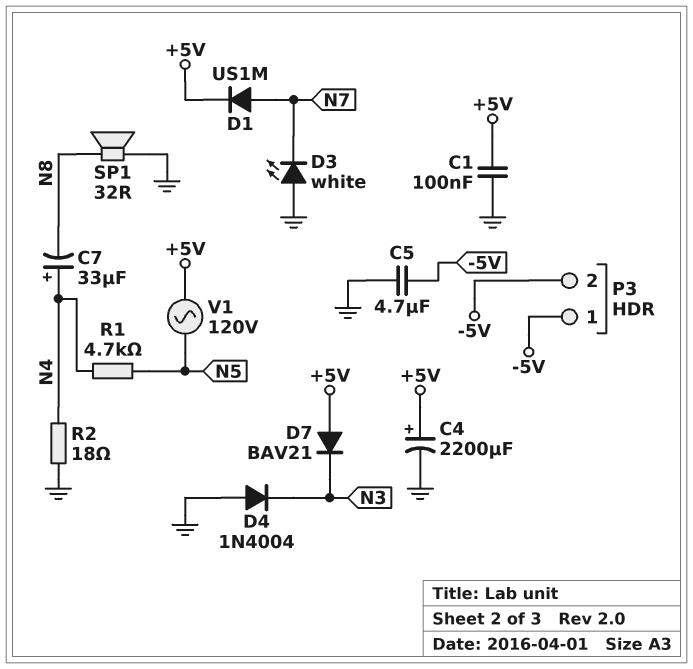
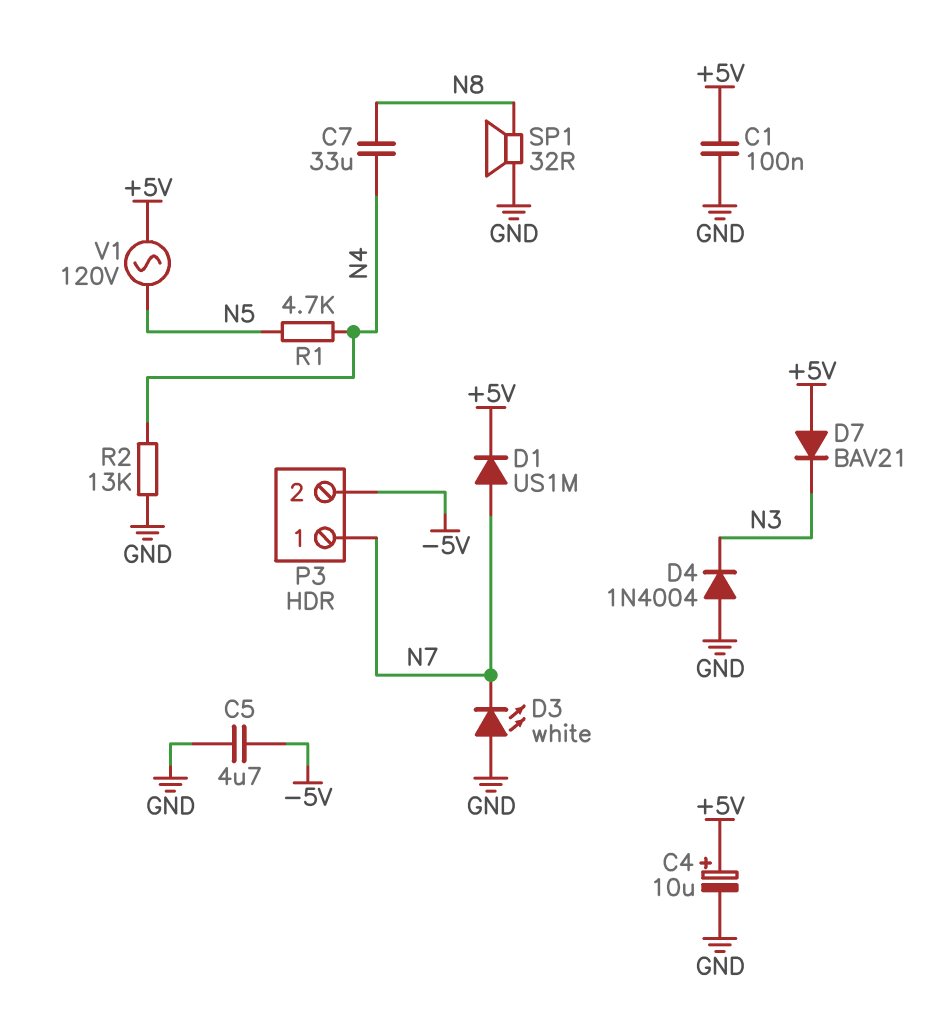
C4: 2200uF (plus +5V, minus GND) -> 10uF (plus +5V, minus GND)
C7: 33uF (plus N4, minus N8) -> 33uF (N4, N8)
P3 pin 1: -5V -> N7
R2: 18 (GND, N4) -> 13k (GND, N4)

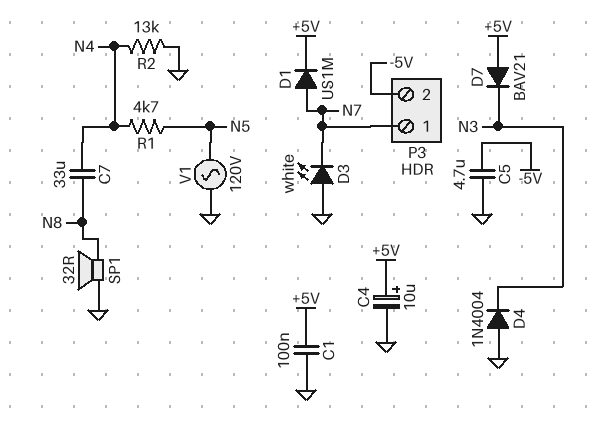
V1: AC 120V (+5V, N5) -> AC 120V (GND, N5)

